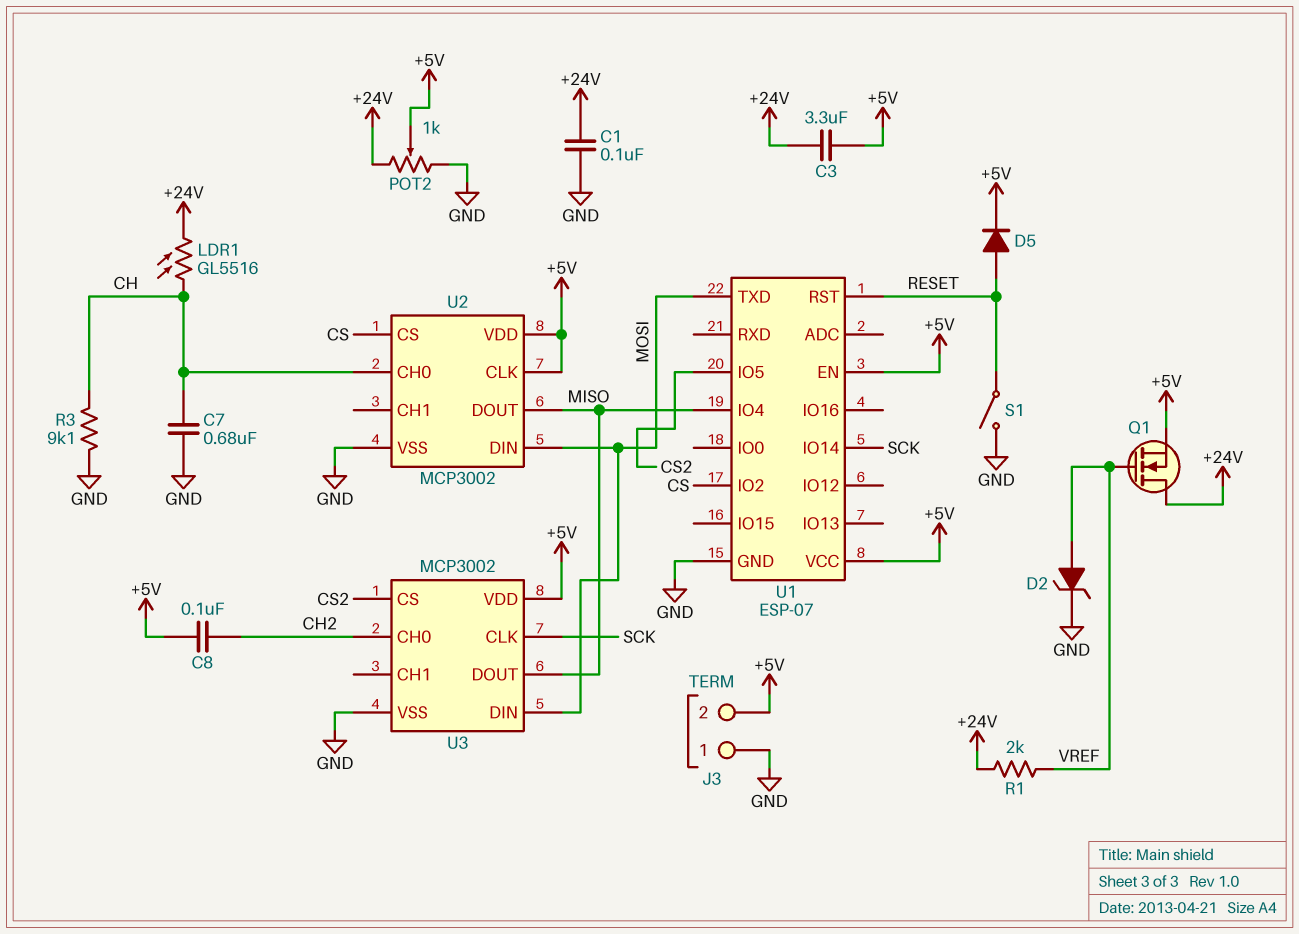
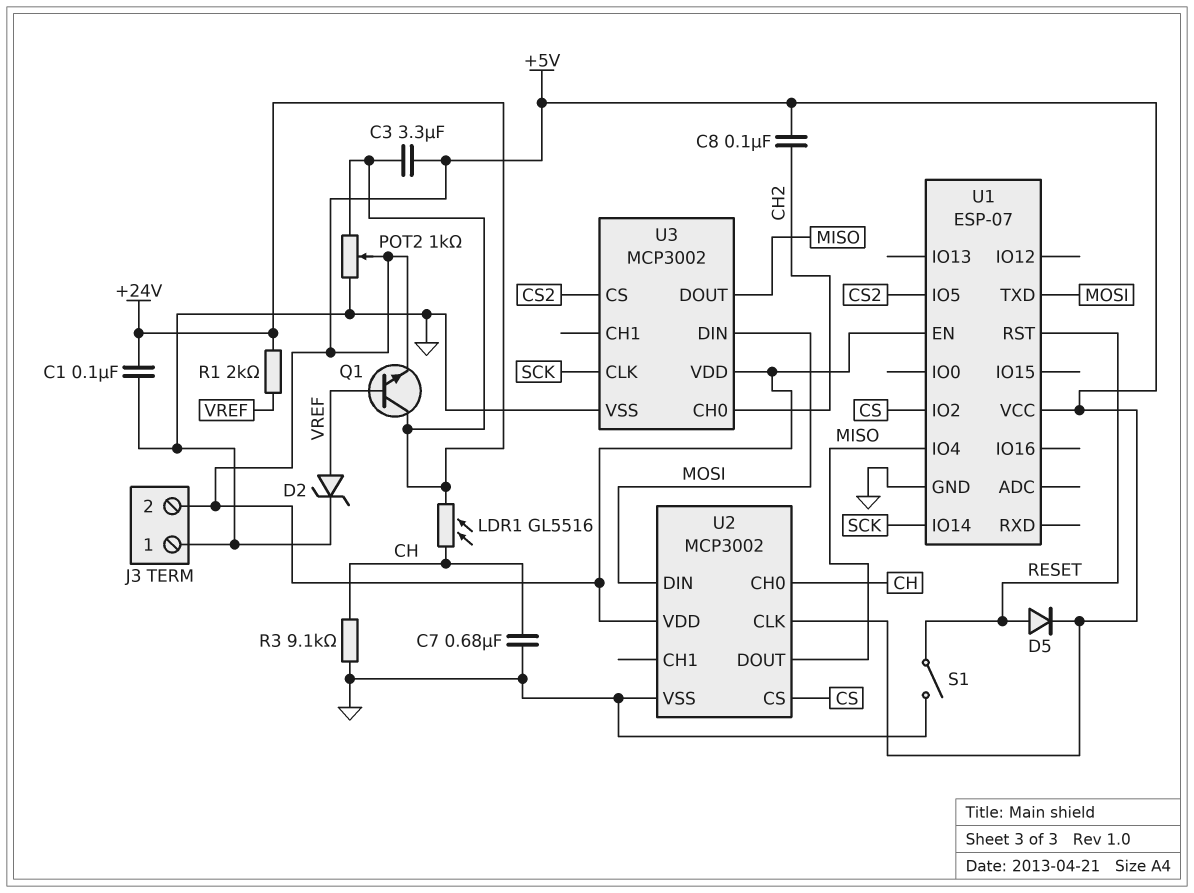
Q1: NMOS (G VREF, D +24V, S +5V) -> NPN (B VREF, C +24V, E +5V)

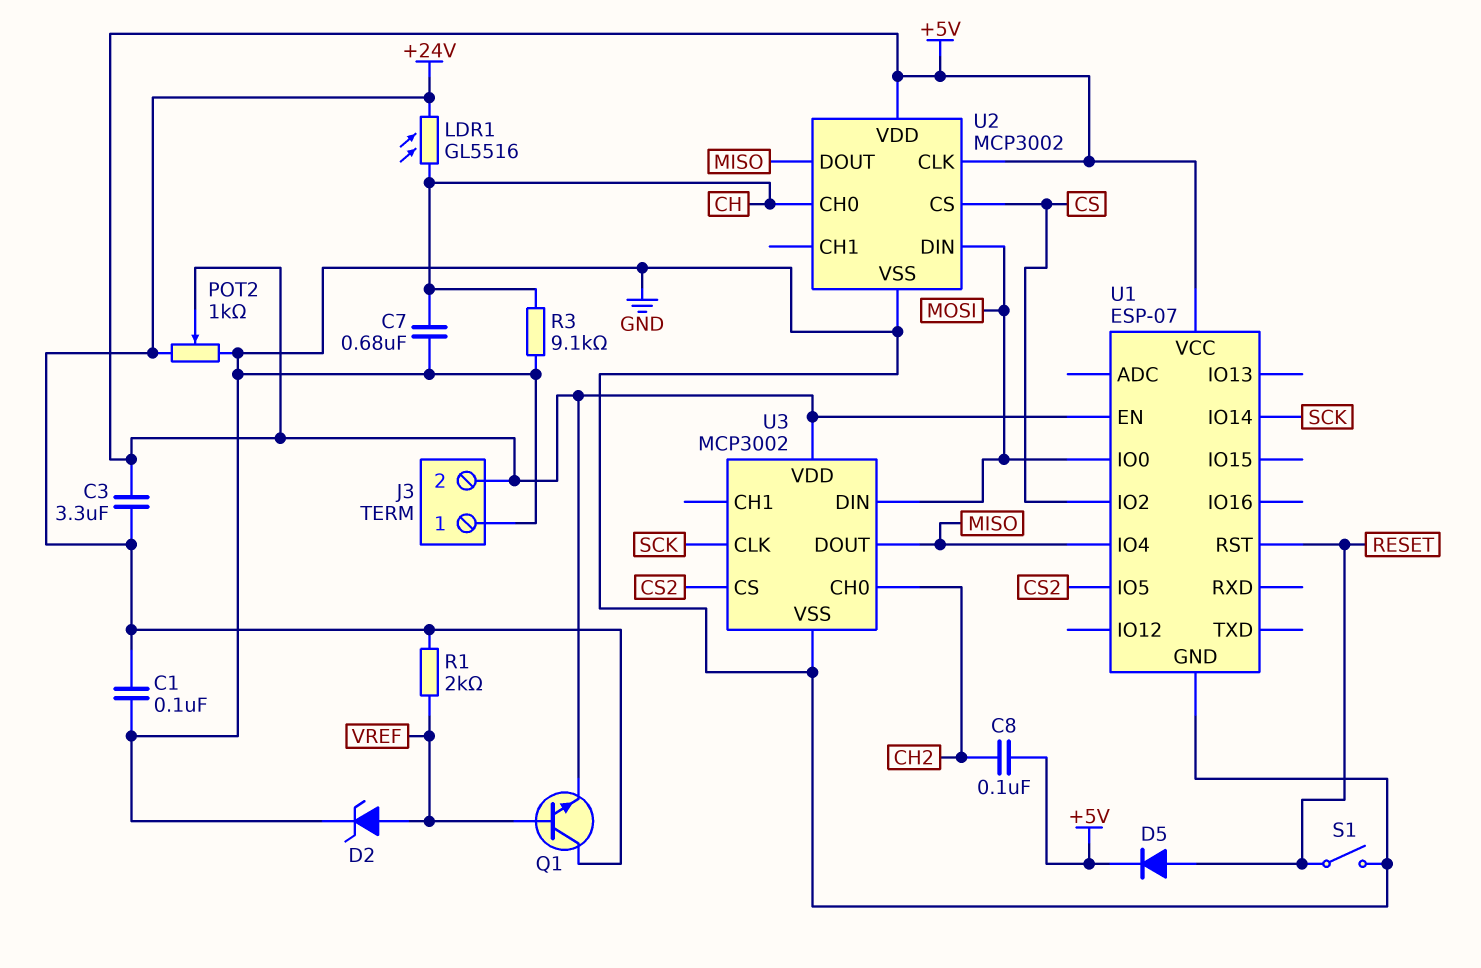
U1 pin IO0: none -> MOSI
U1 pin TXD: MOSI -> none

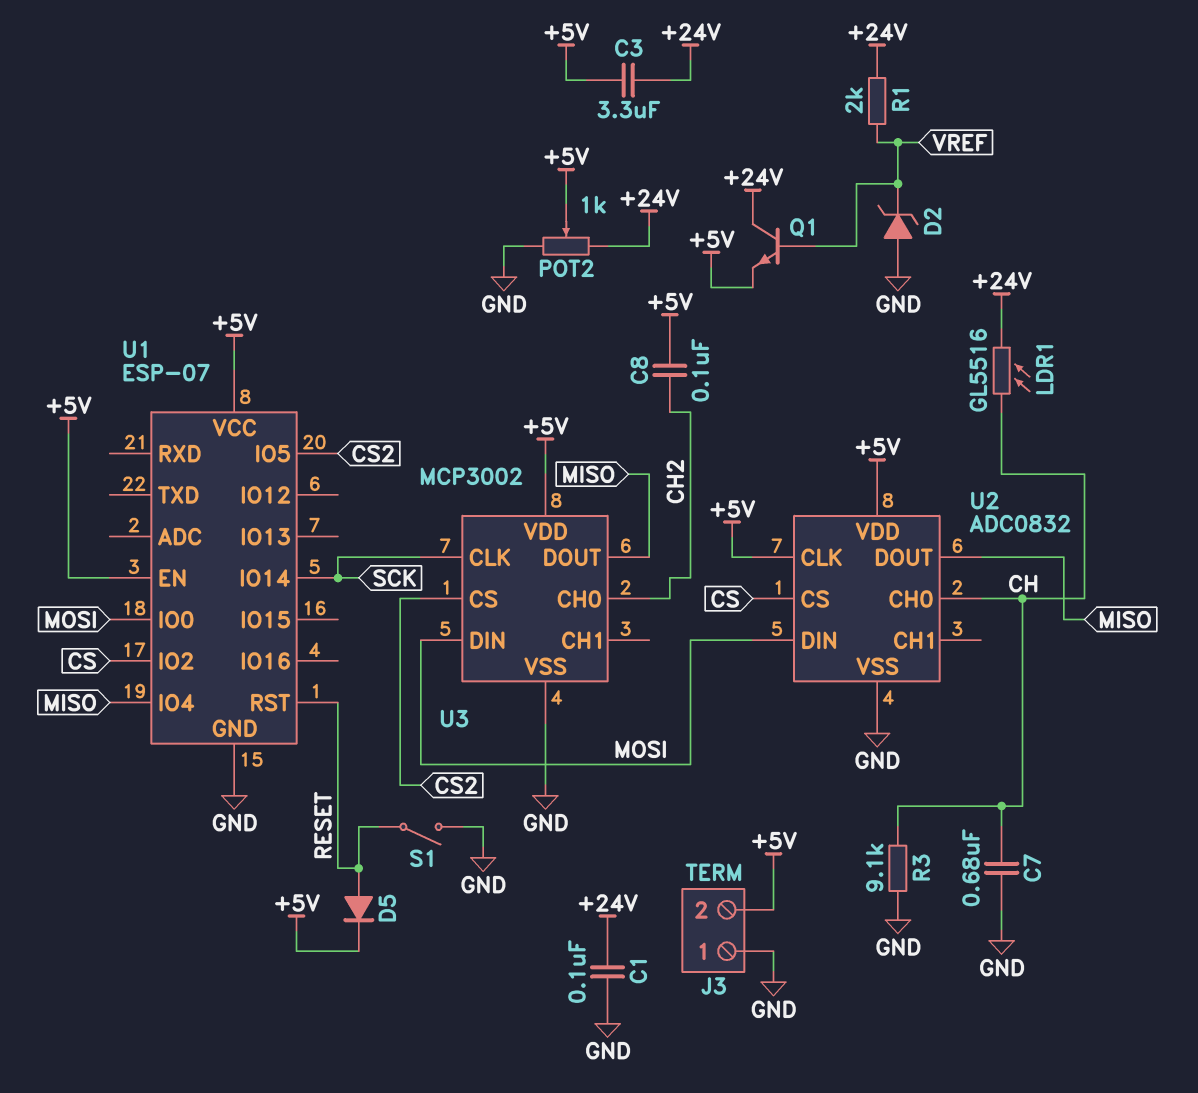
D2: zener (A VREF, K GND) -> zener (A GND, K VREF)
U2: MCP3002 -> ADC0832

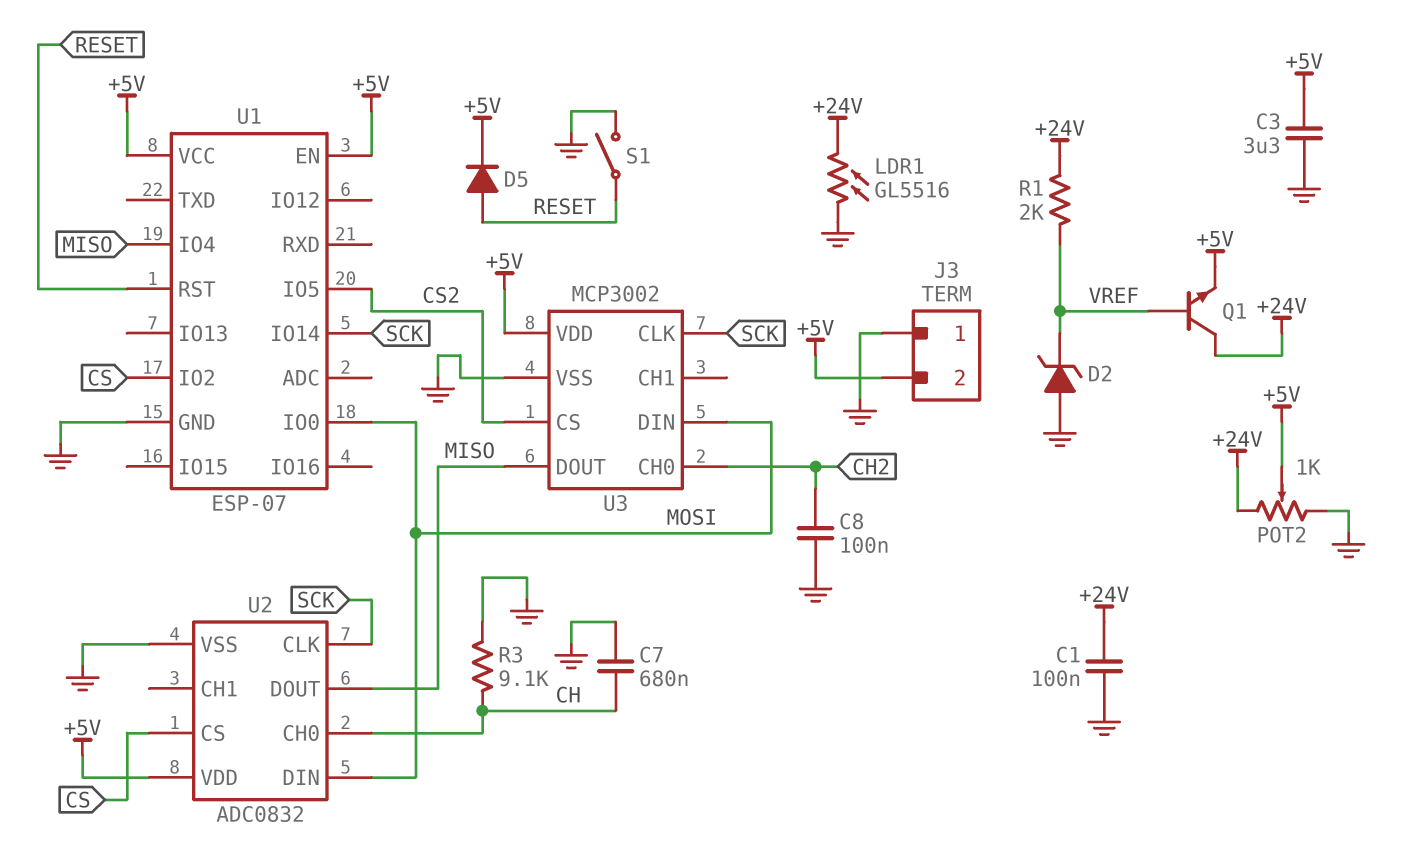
C3: 3.3uF (+5V, +24V) -> 3.3uF (+5V, GND)
C8: 100nF (+5V, CH2) -> 100nF (CH2, GND)
LDR1: GL5516 (+24V, CH) -> GL5516 (+24V, GND)
U2 pin CLK: +5V -> SCK

